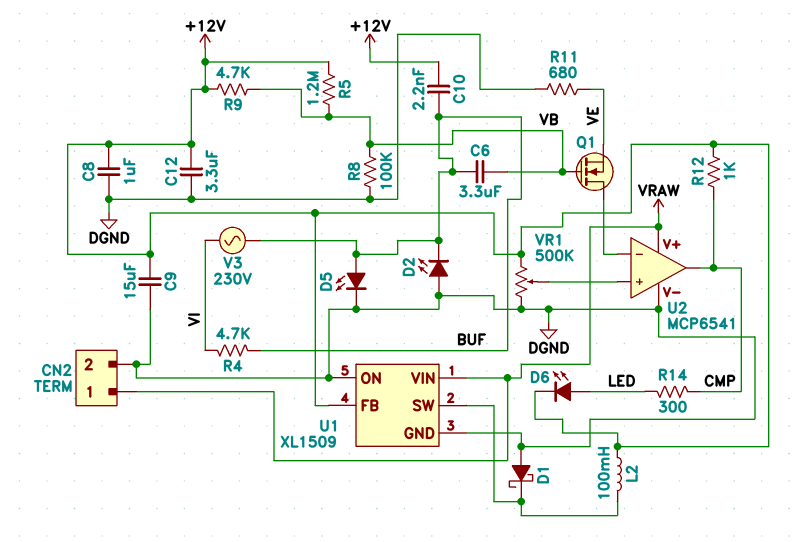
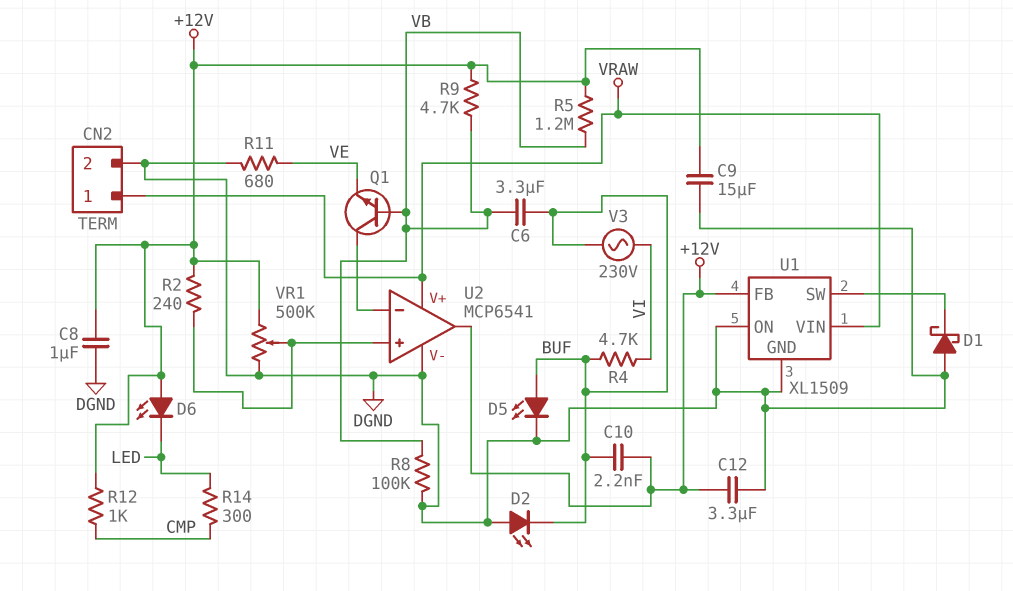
D6: LED (A LED, K +12V) -> LED (A +12V, K LED)
L2: 100mH (+12V, U1/SW) -> none
Q1: NMOS (G VB, D U2/in-, S VE) -> NPN (B VB, C U2/in-, E VE)
R2: none -> 240 (+12V, U2/in+)
U2 pin out: CMP -> +12V

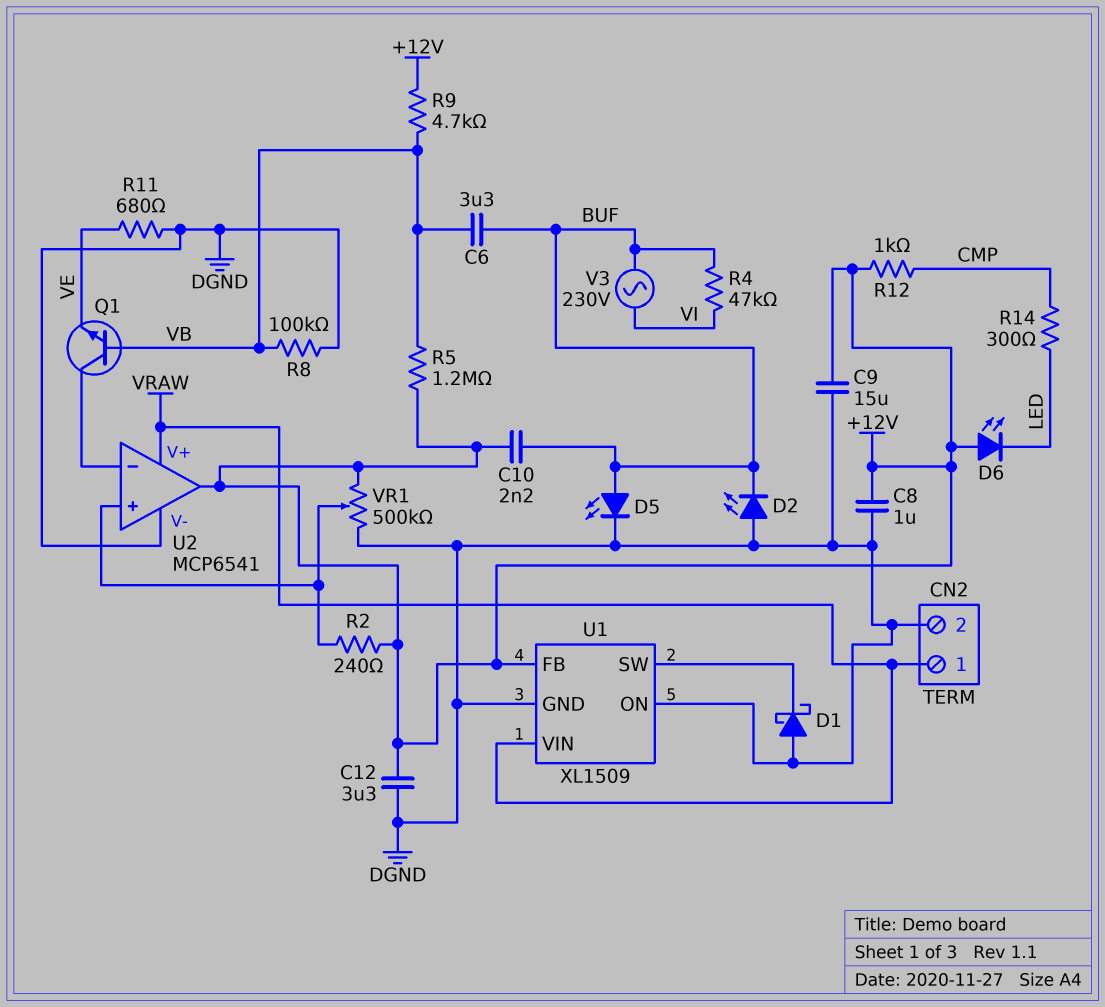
R4: 4.7k (BUF, VI) -> 47k (BUF, VI)

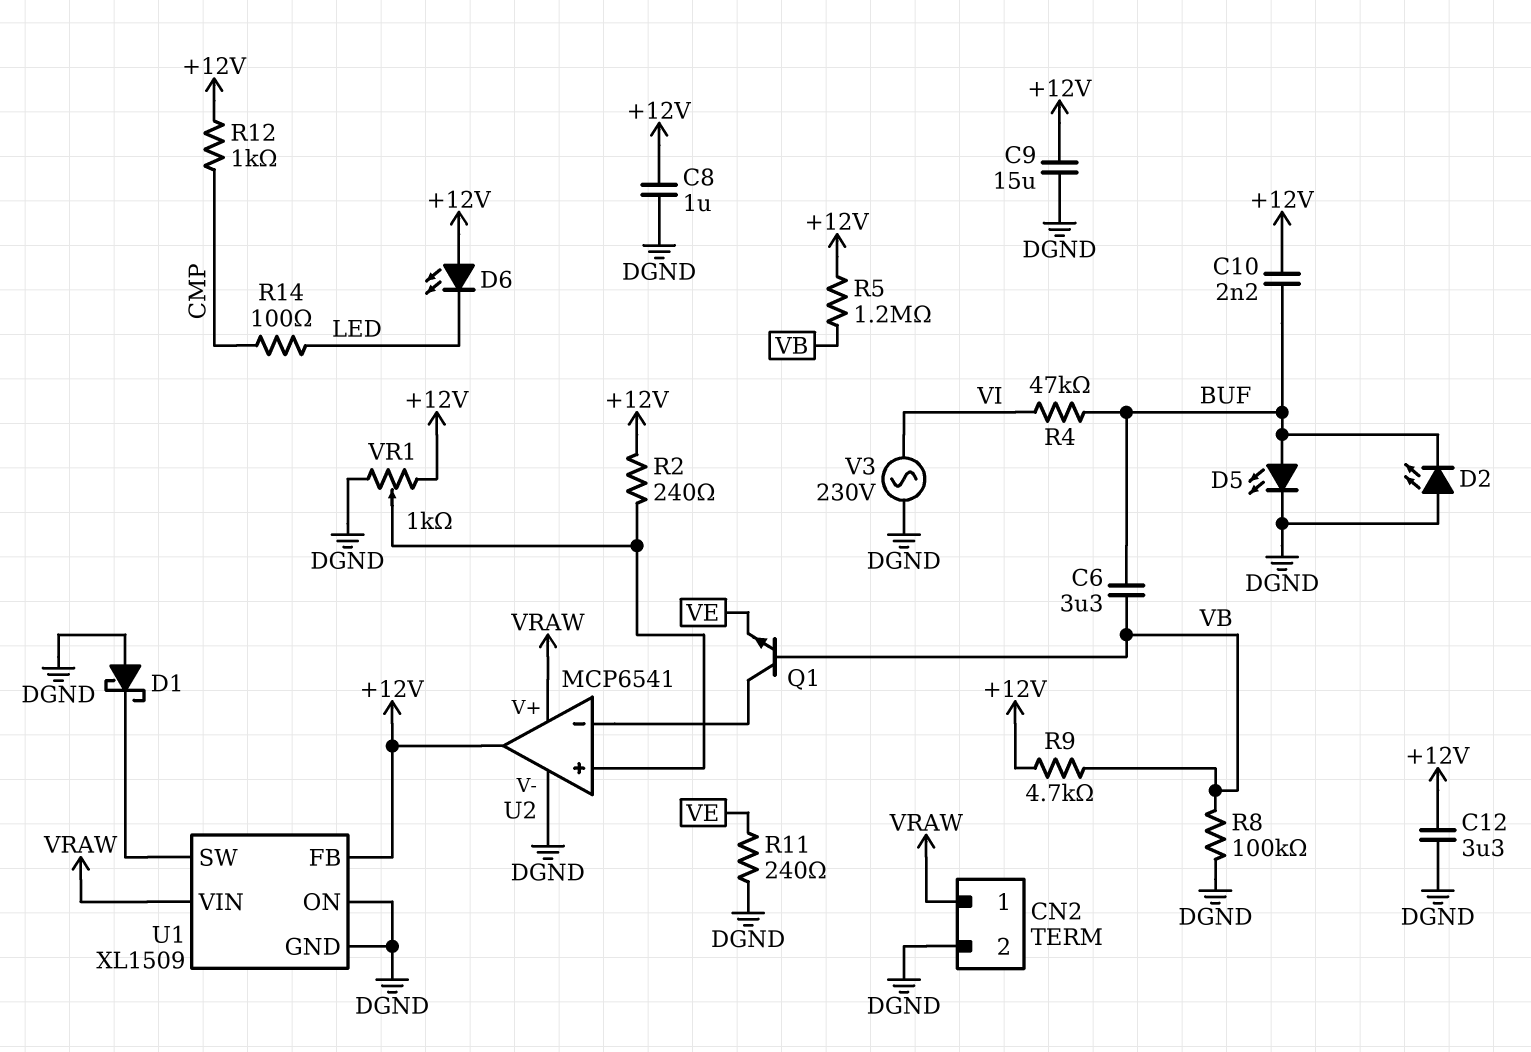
R11: 680 (DGND, VE) -> 240 (DGND, VE)
R14: 300 (CMP, LED) -> 100 (CMP, LED)
V3: AC 230V (BUF, VI) -> AC 230V (DGND, VI)
VR1: 500k (+12V, DGND, wiper U2/in+) -> 1k (+12V, DGND, wiper U2/in+)

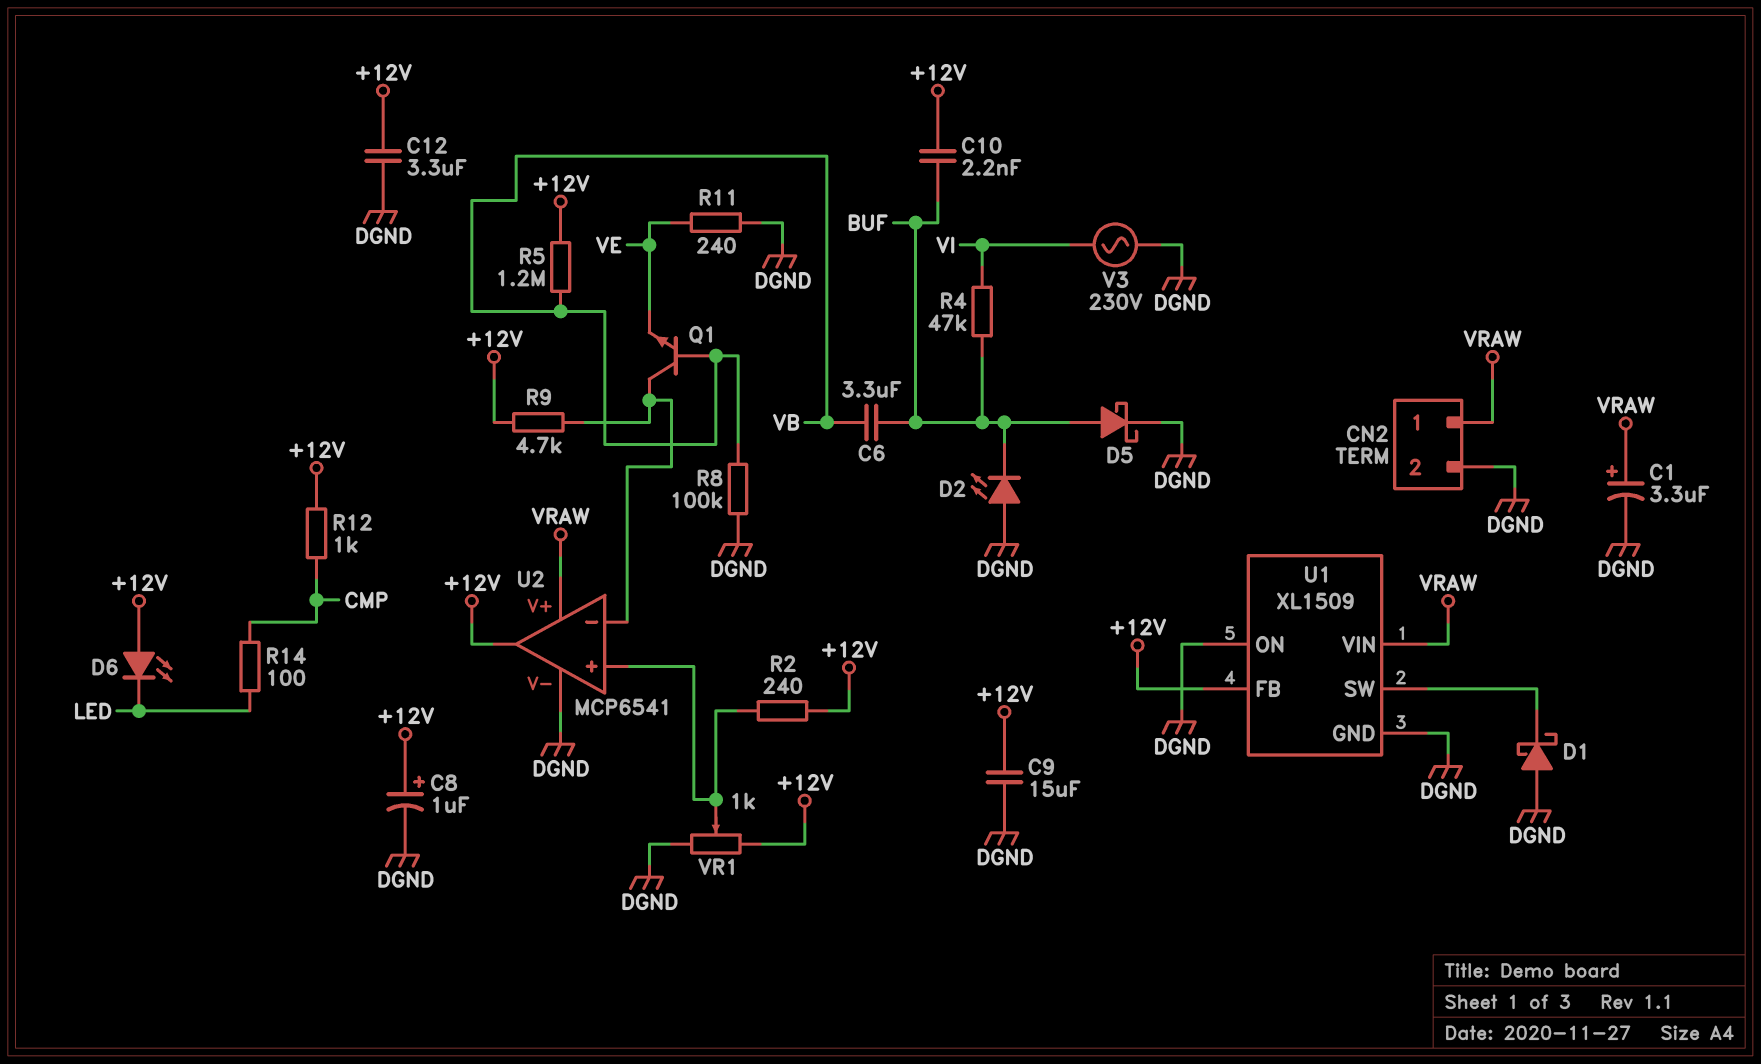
C1: none -> 3.3uF (plus VRAW, minus DGND)
C8: 1uF (+12V, DGND) -> 1uF (plus +12V, minus DGND)
D5: LED (A BUF, K DGND) -> schottky (A BUF, K DGND)
R9: 4.7k (+12V, VB) -> 4.7k (+12V, U2/in-)

